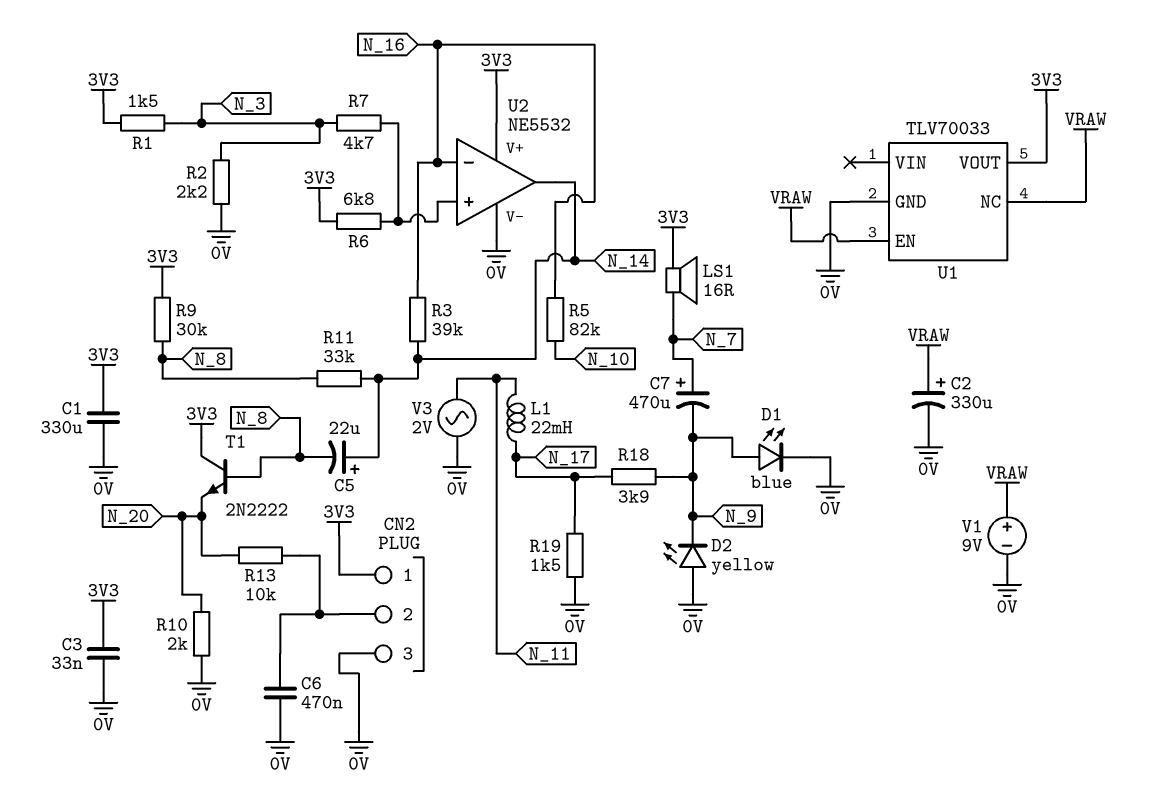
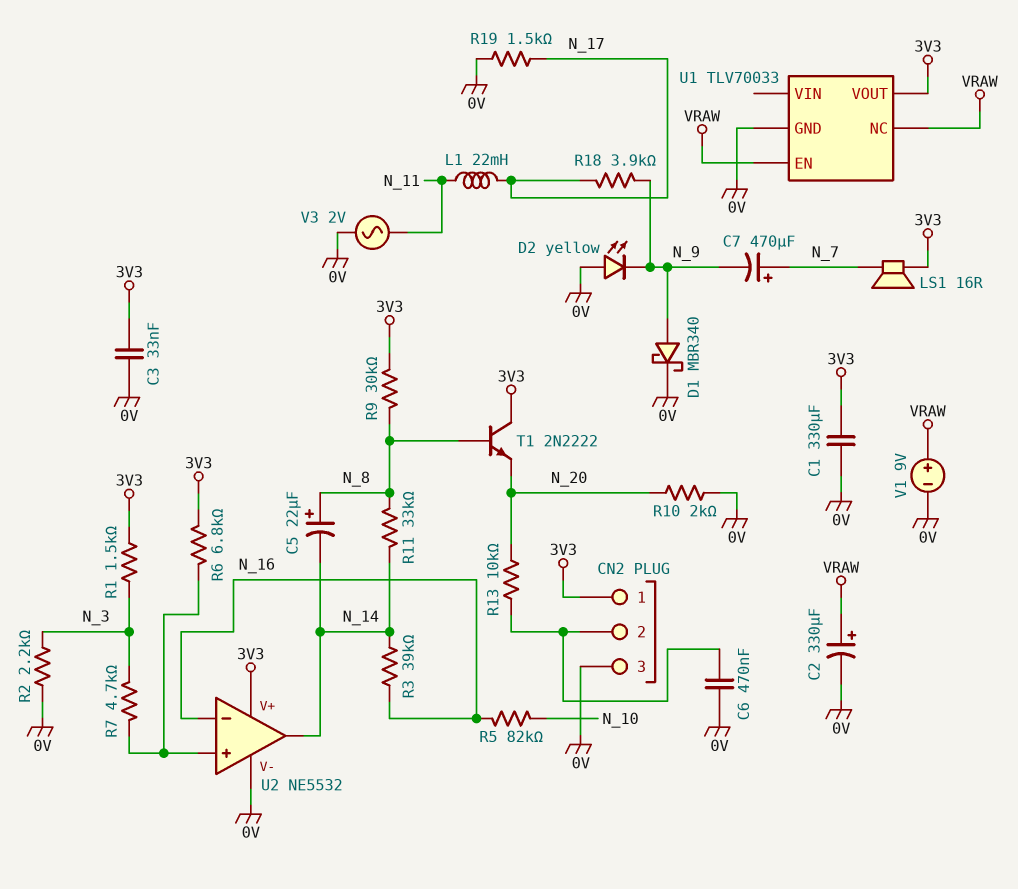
C5: 22uF (plus N_14, minus N_8) -> 22uF (plus N_8, minus N_14)
D1: LED blue (A N_9, K 0V) -> schottky MBR340 (A N_9, K 0V)

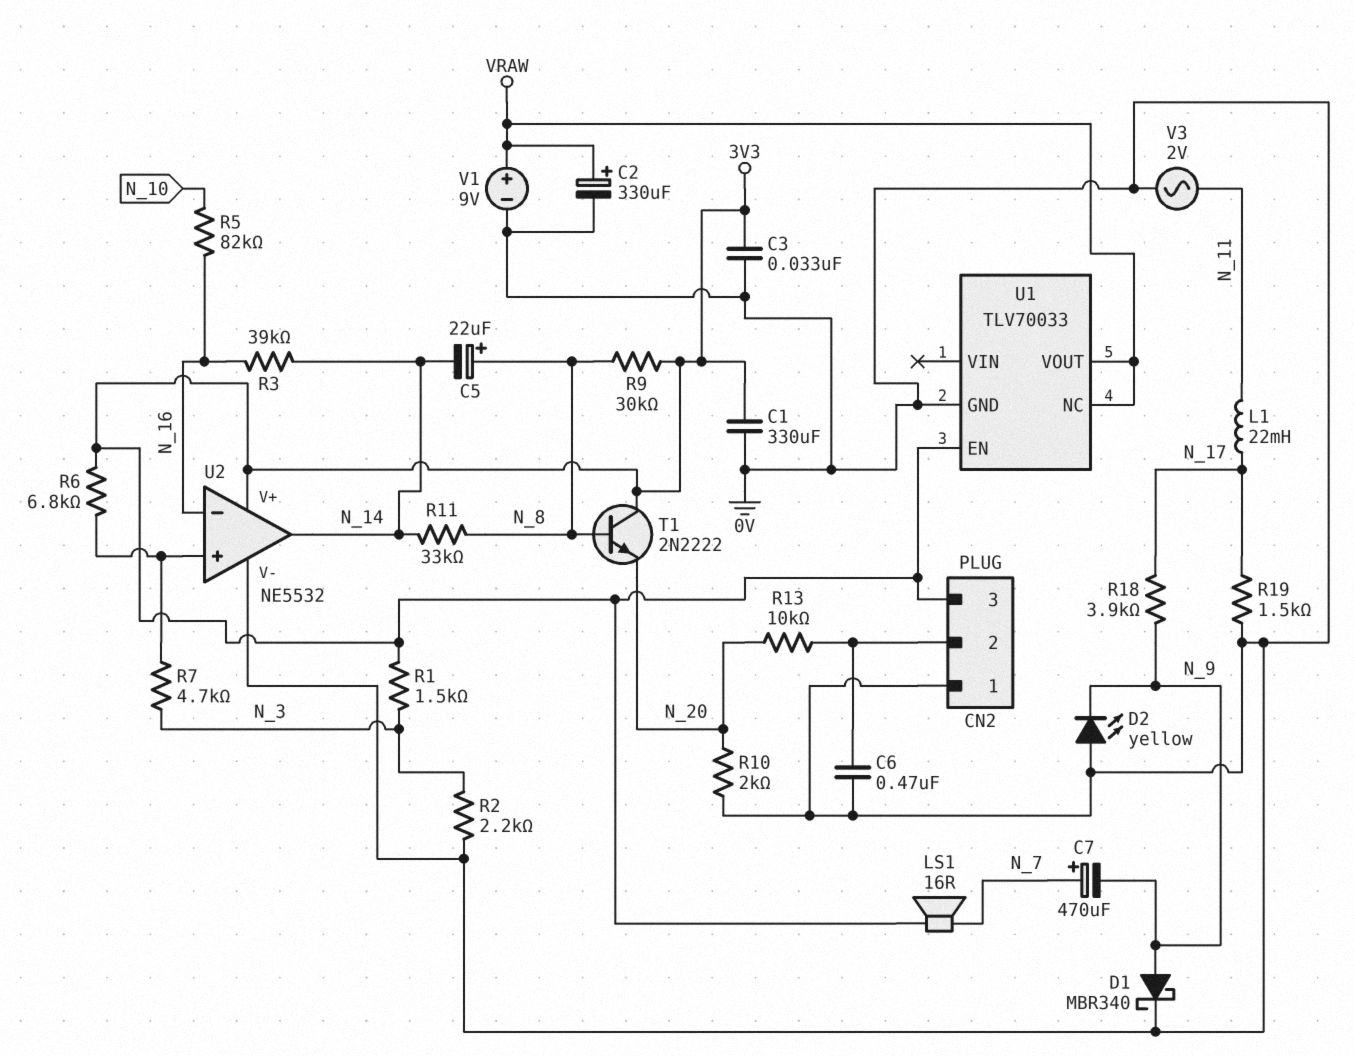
CN2 pin 1: 3V3 -> 0V
CN2 pin 3: 0V -> 3V3
U1 pin EN: VRAW -> 3V3
U1 pin VOUT: 3V3 -> VRAW

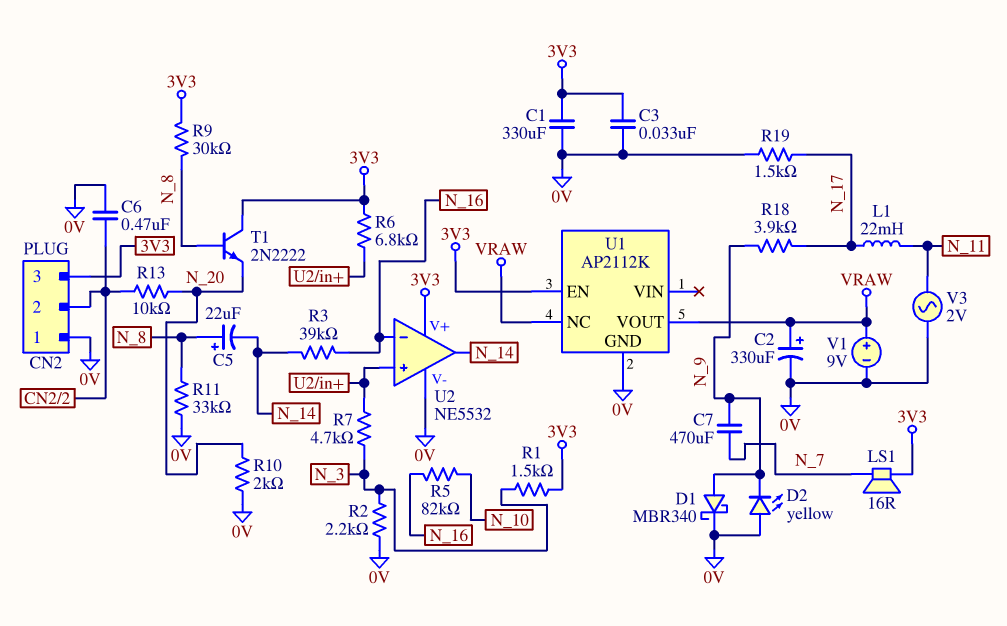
C7: 470uF (plus N_7, minus N_9) -> 470uF (N_7, N_9)
R11: 33k (N_8, N_14) -> 33k (0V, N_8)
U1: TLV70033 -> AP2112K

